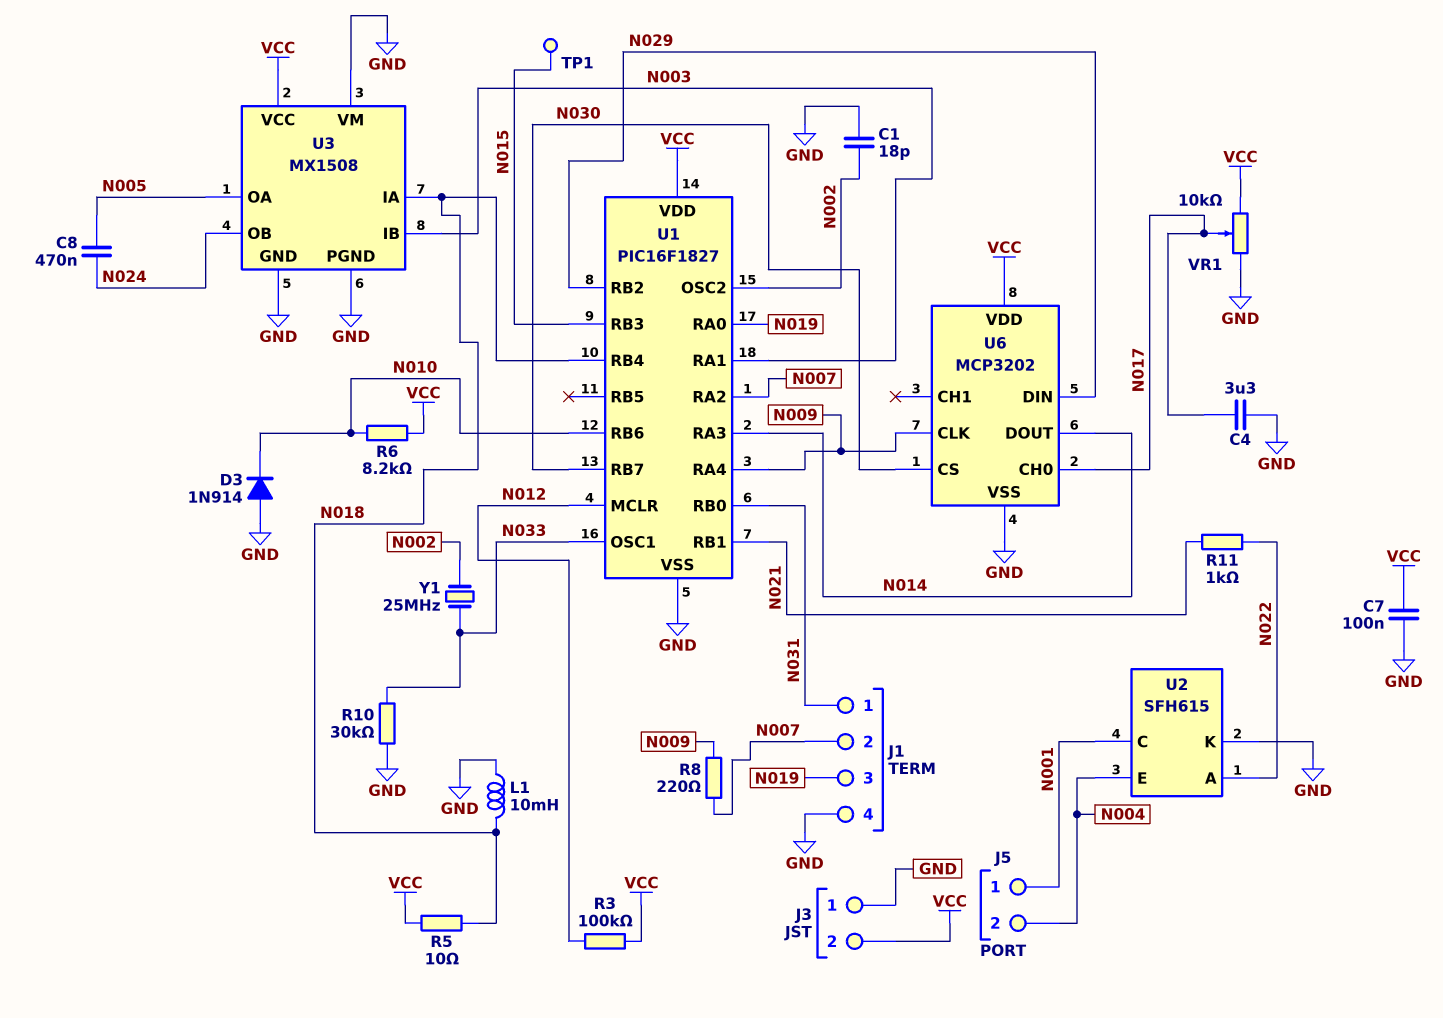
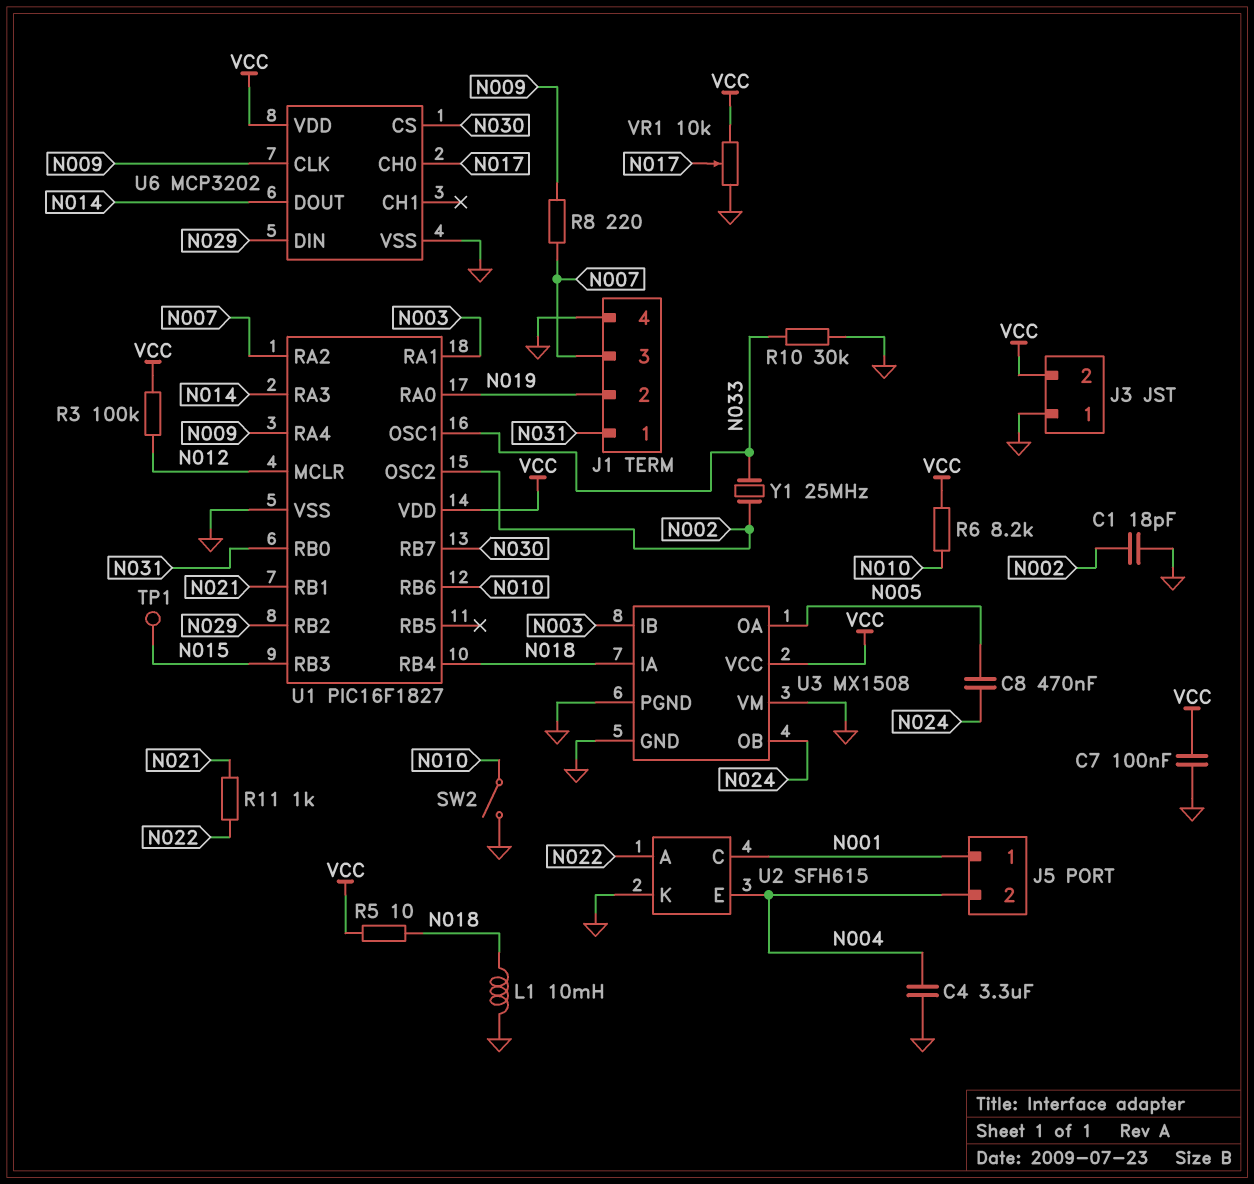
C4: 3.3uF (GND, N017) -> 3.3uF (GND, N004)
D3: diode 1N914 (A GND, K N010) -> none
J1 pin 2: N007 -> N019
J1 pin 3: N019 -> N007
SW2: none -> switch (GND, N010)

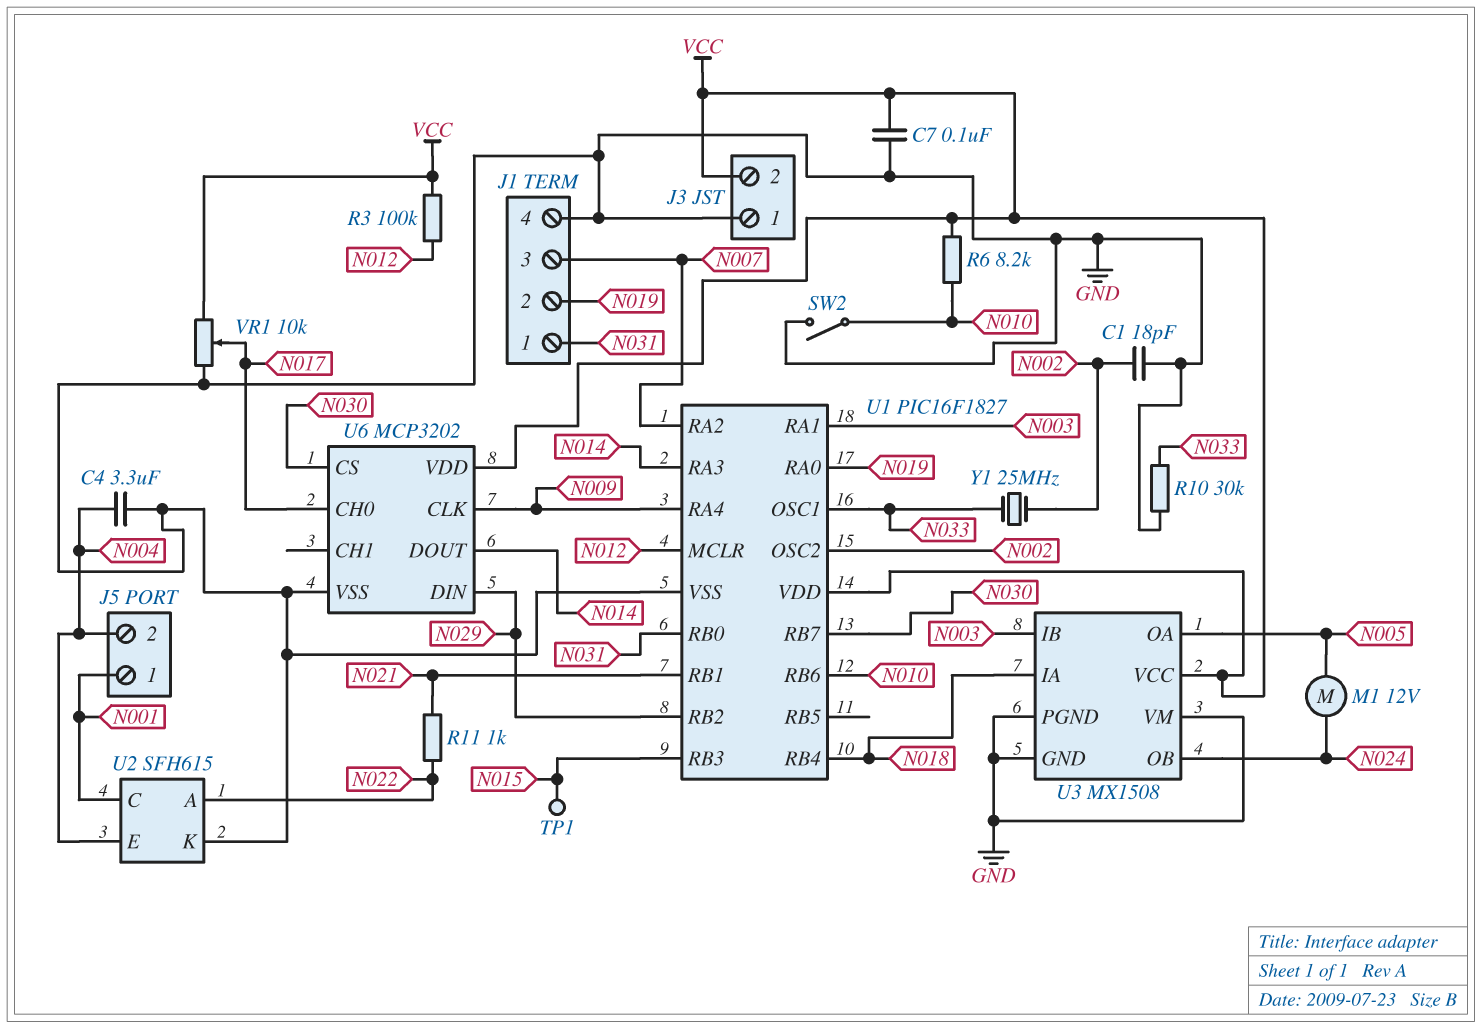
C8: 470nF (N005, N024) -> none
L1: 10mH (GND, N018) -> none
M1: none -> motor 12V (N005, N024)
R5: 10 (N018, VCC) -> none
R8: 220 (N007, N009) -> none

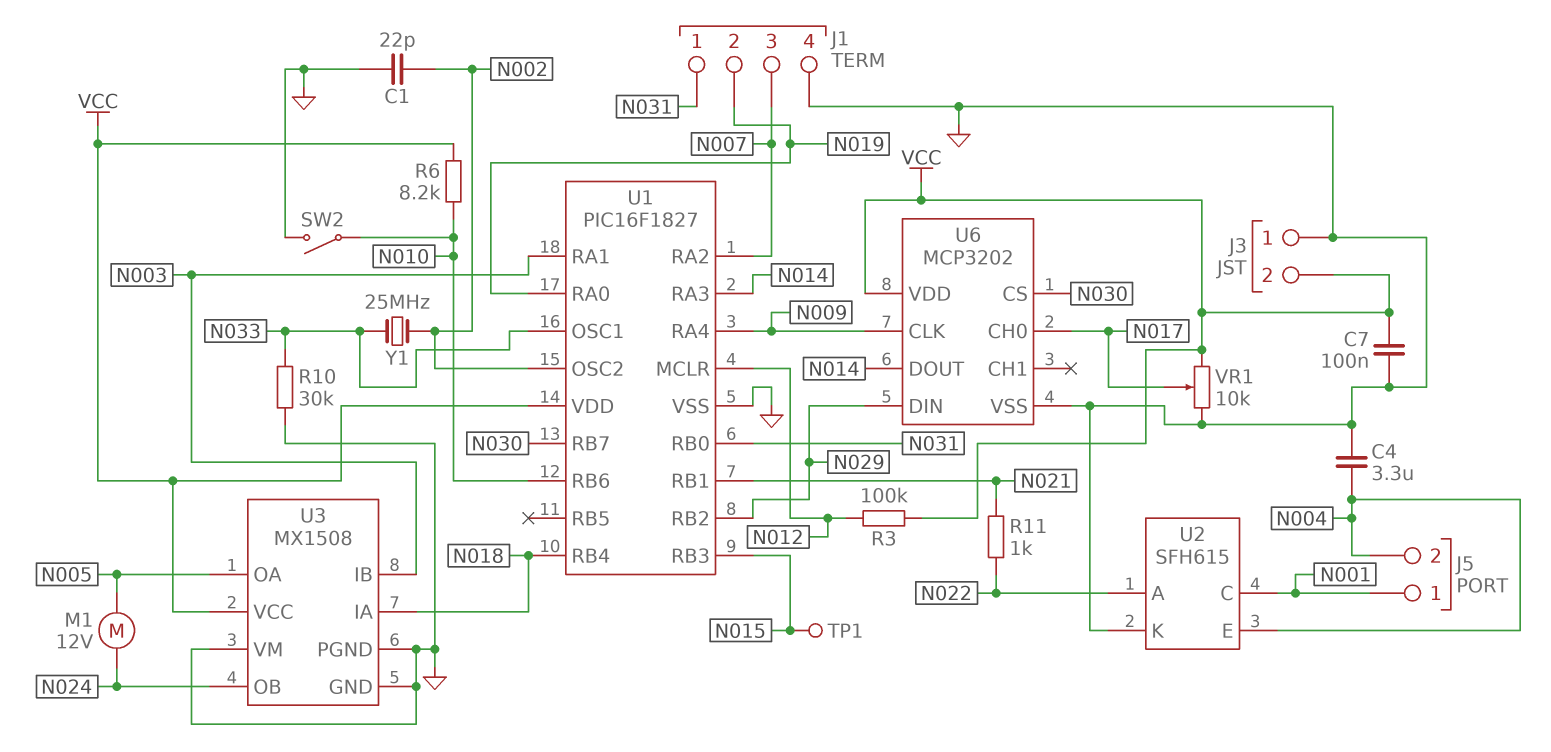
C1: 18pF (GND, N002) -> 22pF (GND, N002)

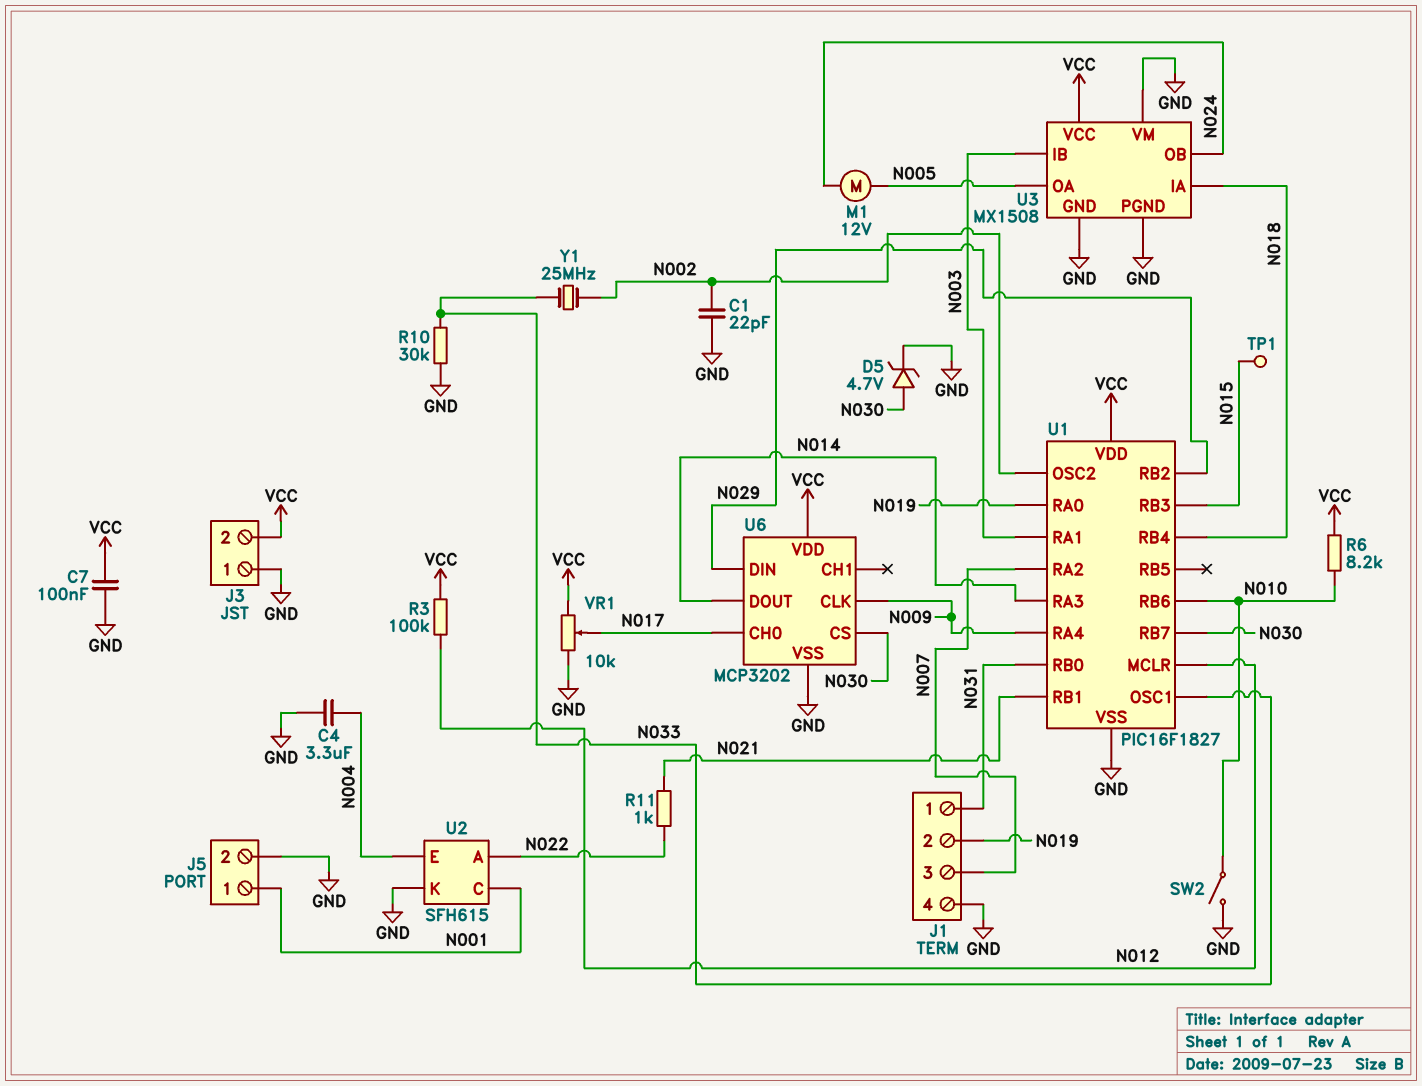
D5: none -> zener 4.7V (A N030, K GND)
J5 pin 2: N004 -> GND

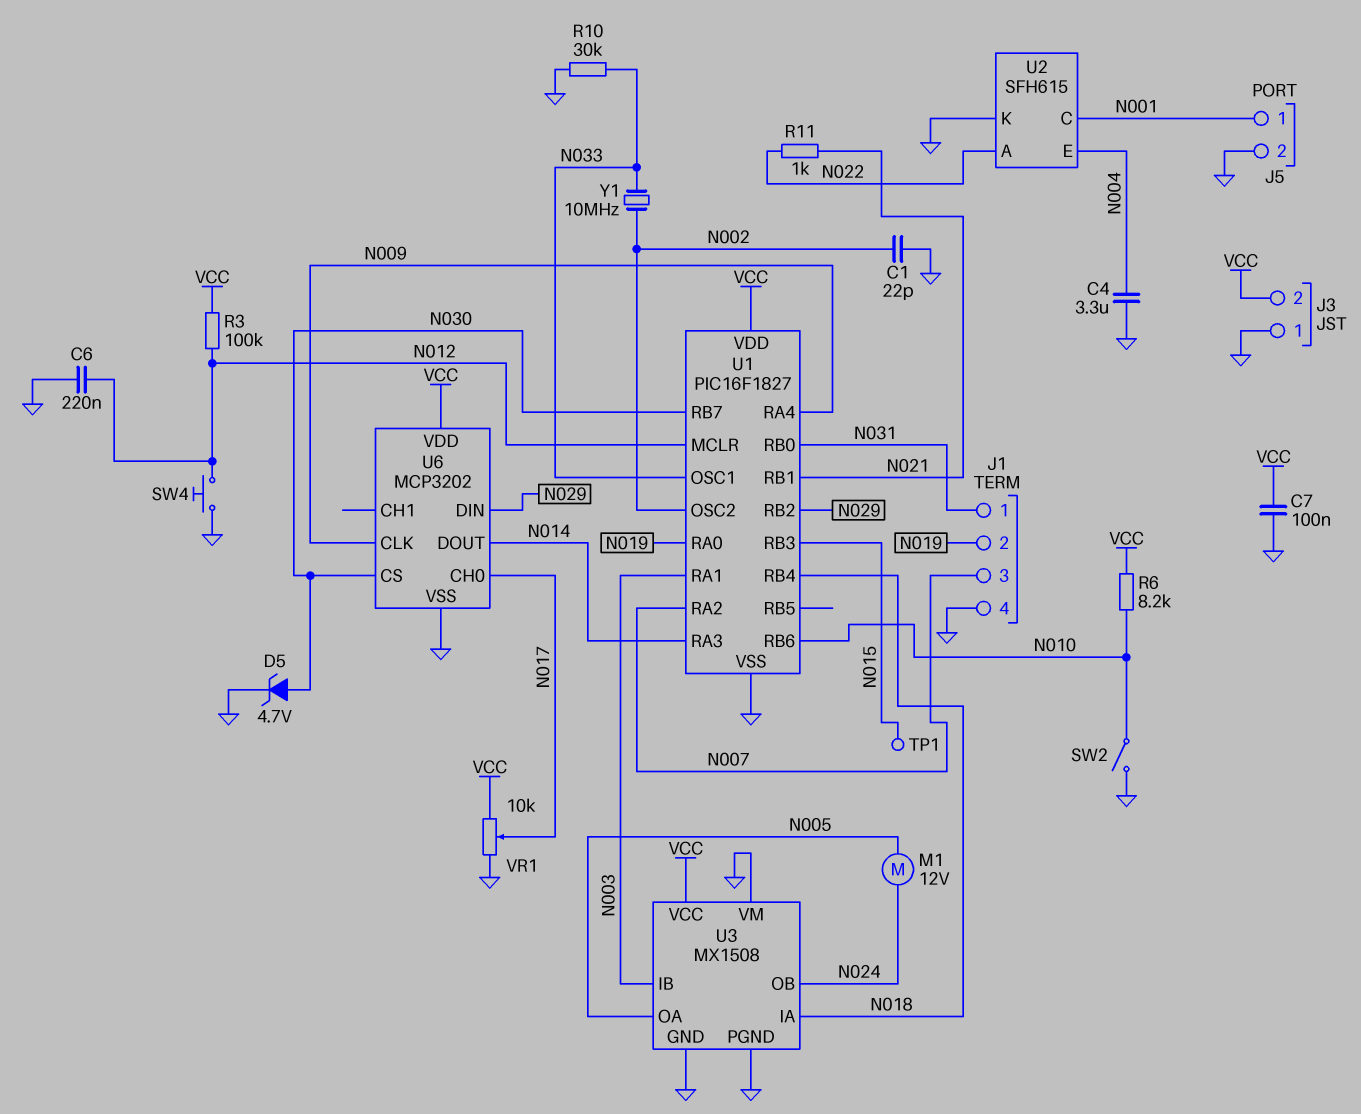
C6: none -> 220nF (GND, N012)
SW4: none -> button (GND, N012)
Y1: 25MHz (N002, N033) -> 10MHz (N002, N033)

